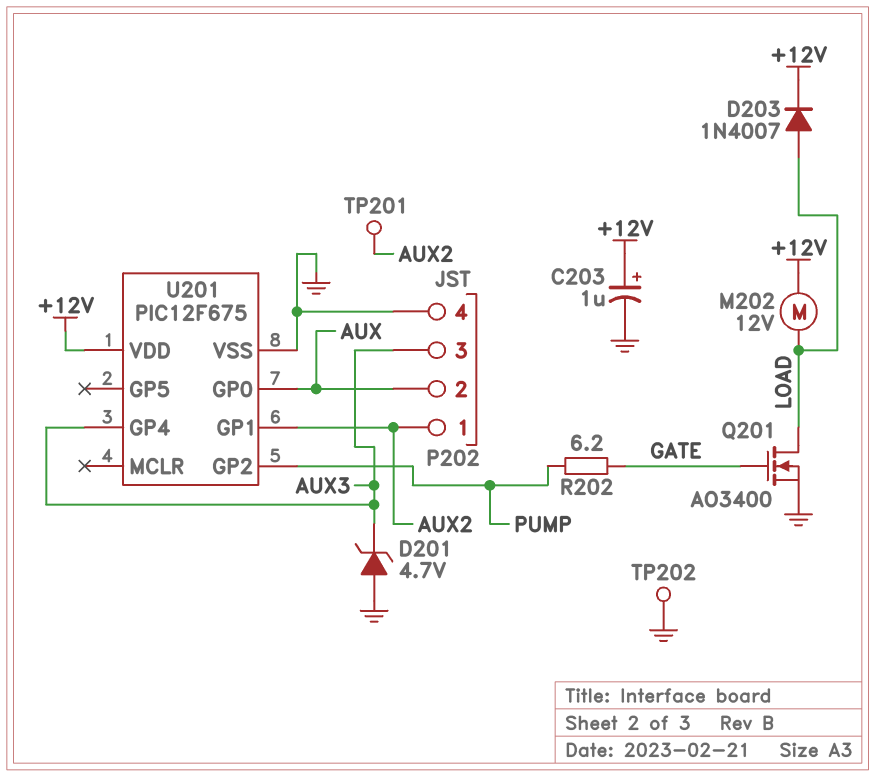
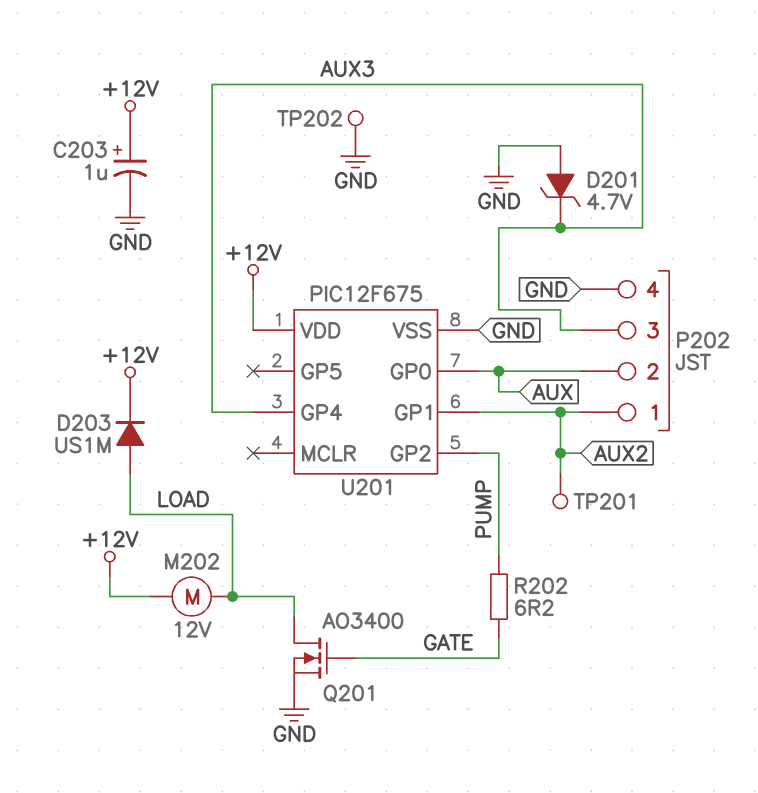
D203: diode 1N4007 (A LOAD, K +12V) -> diode US1M (A LOAD, K +12V)

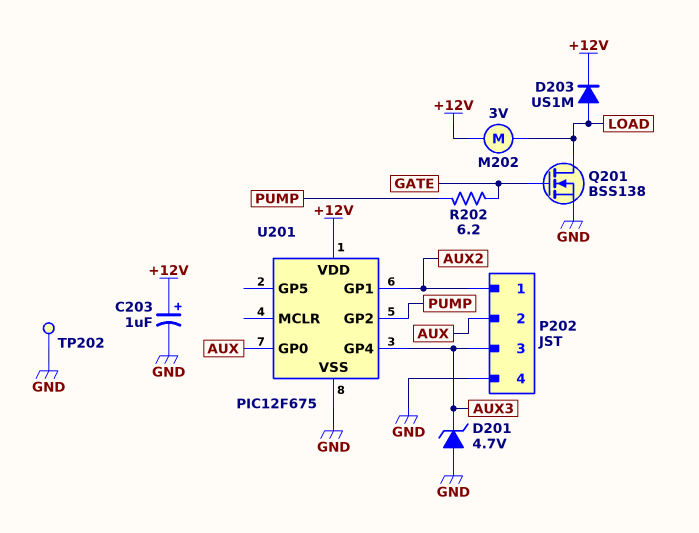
M202: motor 12V (+12V, LOAD) -> motor 3V (+12V, LOAD)
Q201: NMOS AO3400 (G GATE, D LOAD, S GND) -> NMOS BSS138 (G GATE, D LOAD, S GND)
TP201: test point (AUX2) -> none

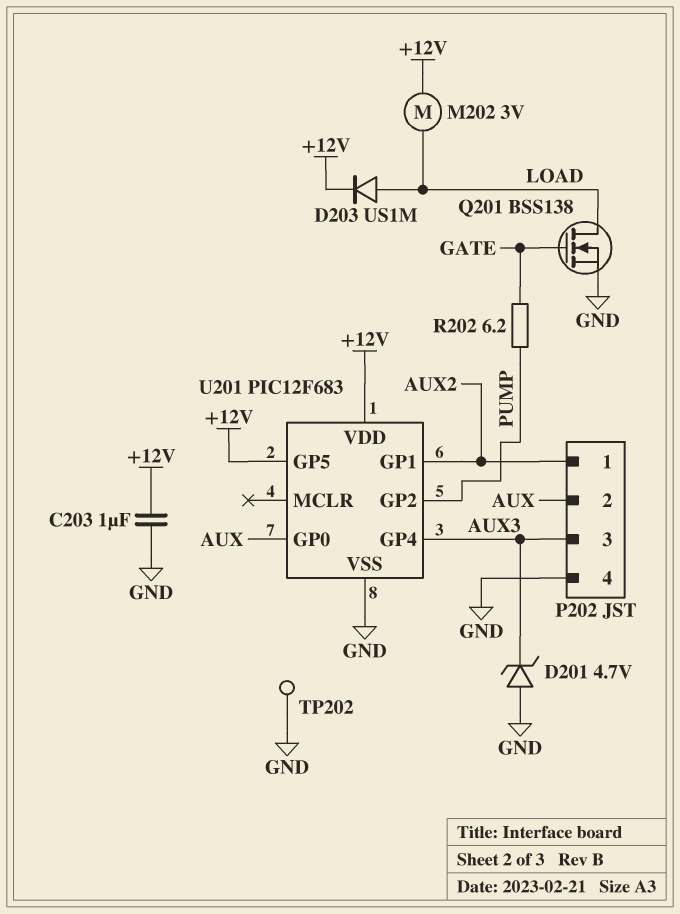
C203: 1uF (plus +12V, minus GND) -> 1uF (+12V, GND)
U201: PIC12F675 -> PIC12F683
U201 pin GP5: none -> +12V

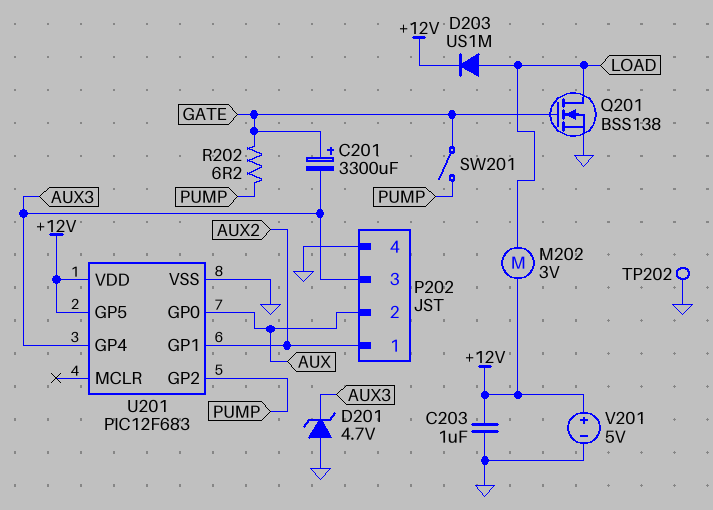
C201: none -> 3300uF (plus GATE, minus AUX3)
SW201: none -> switch (GATE, PUMP)
V201: none -> 5V (plus +12V, minus GND)

